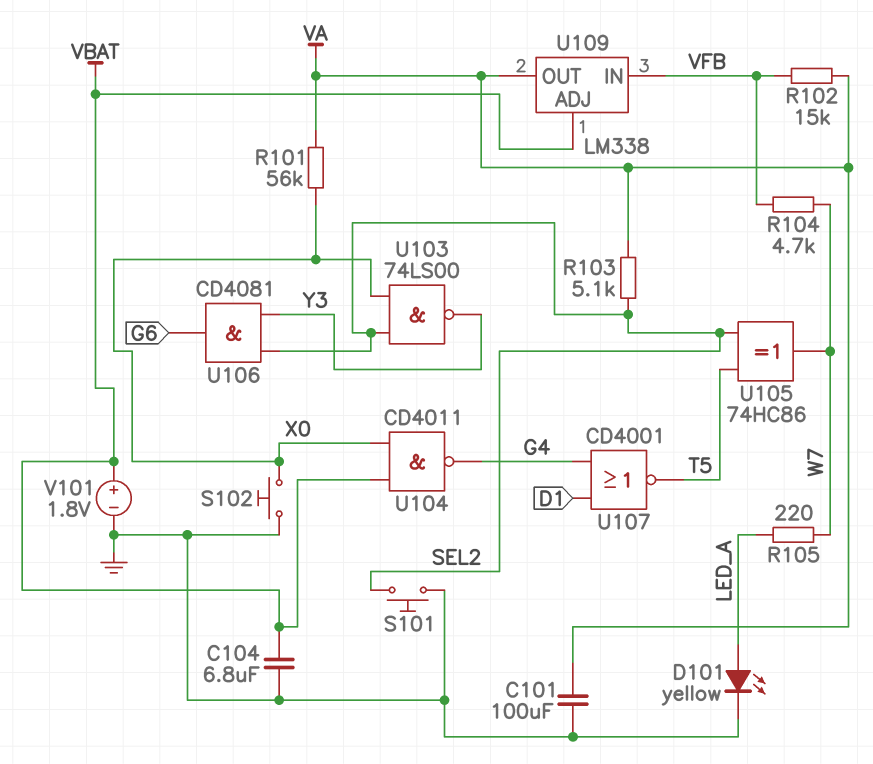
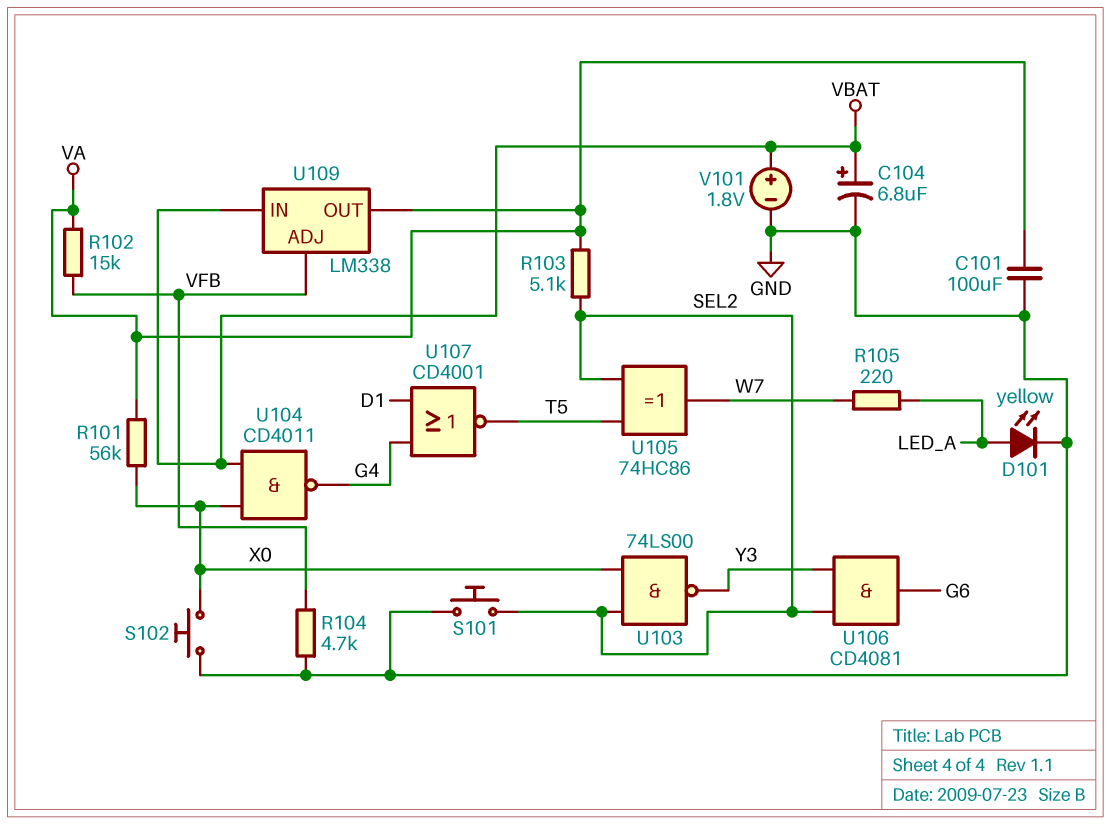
C104: 6.8uF (GND, VBAT) -> 6.8uF (plus VBAT, minus GND)
R104: 4.7k (VFB, W7) -> 4.7k (GND, VFB)
U109 pin ADJ: VBAT -> VFB
U109 pin IN: VFB -> VBAT

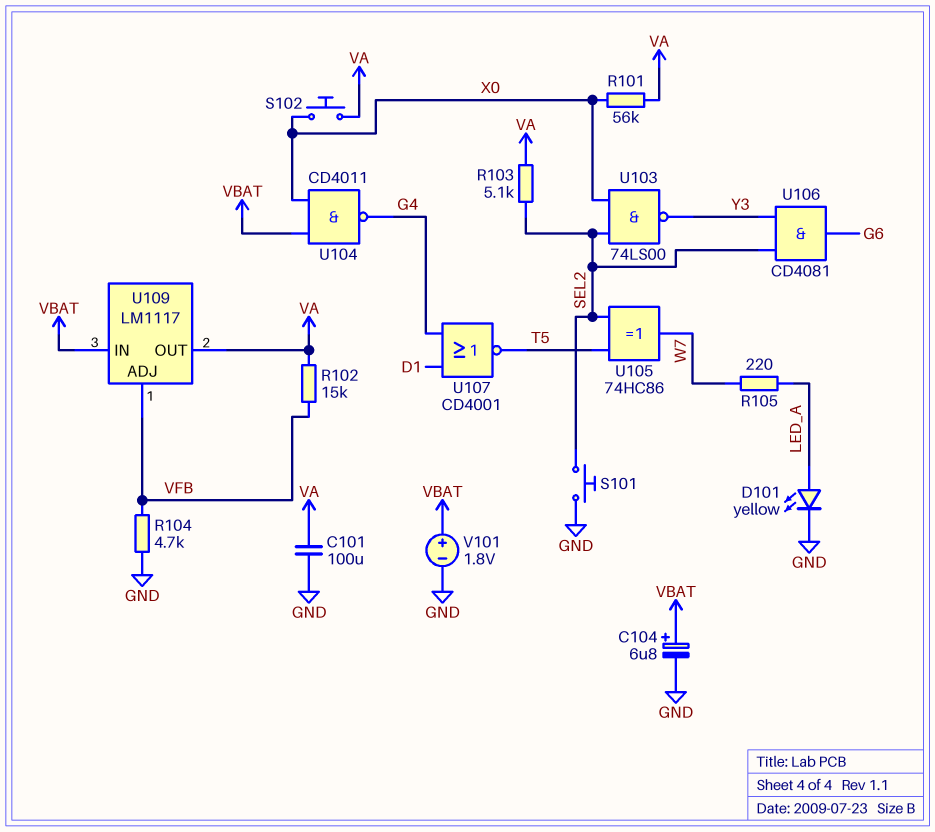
S102: button (GND, X0) -> button (VA, X0)
U109: LM338 -> LM1117

